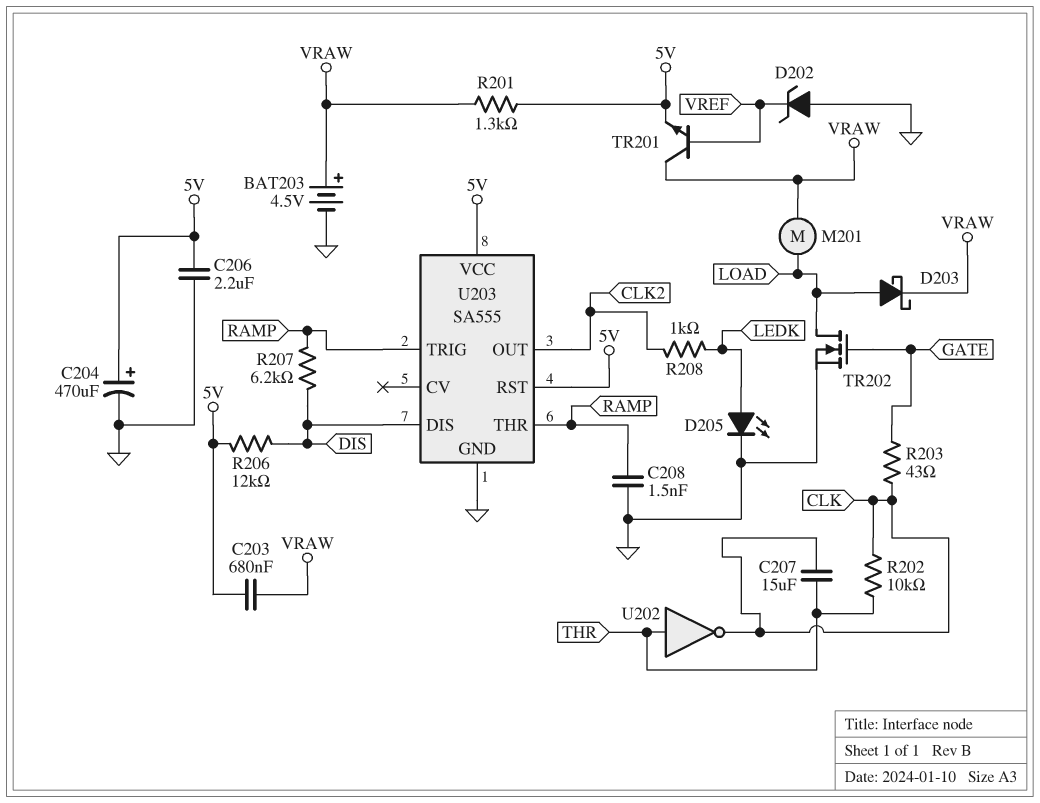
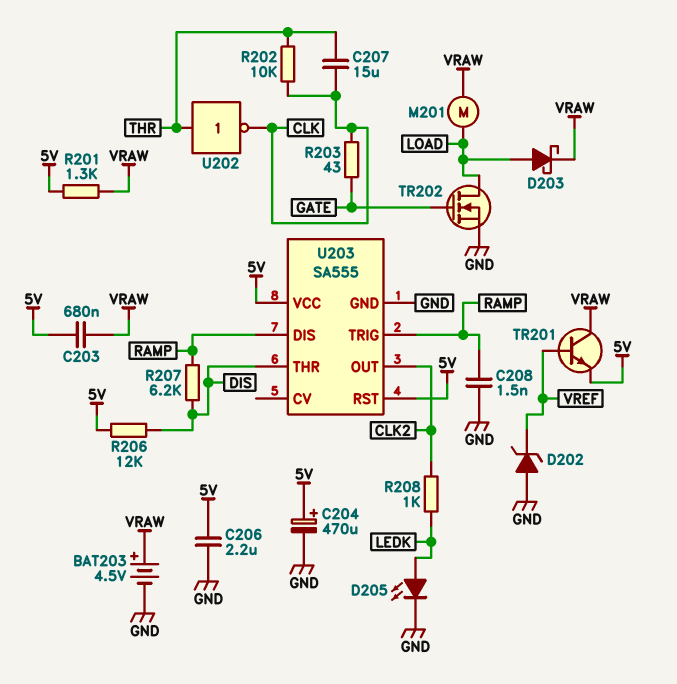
U203 pin DIS: DIS -> RAMP
U203 pin THR: RAMP -> DIS

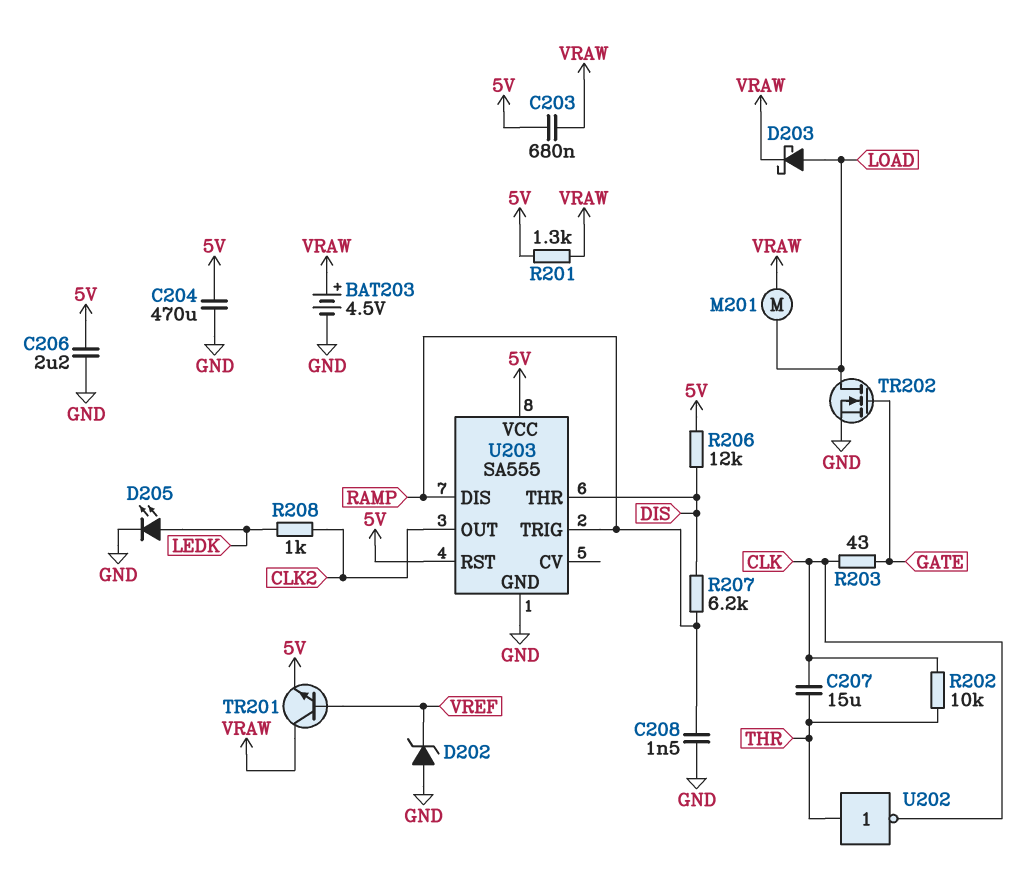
C204: 470uF (plus 5V, minus GND) -> 470uF (5V, GND)

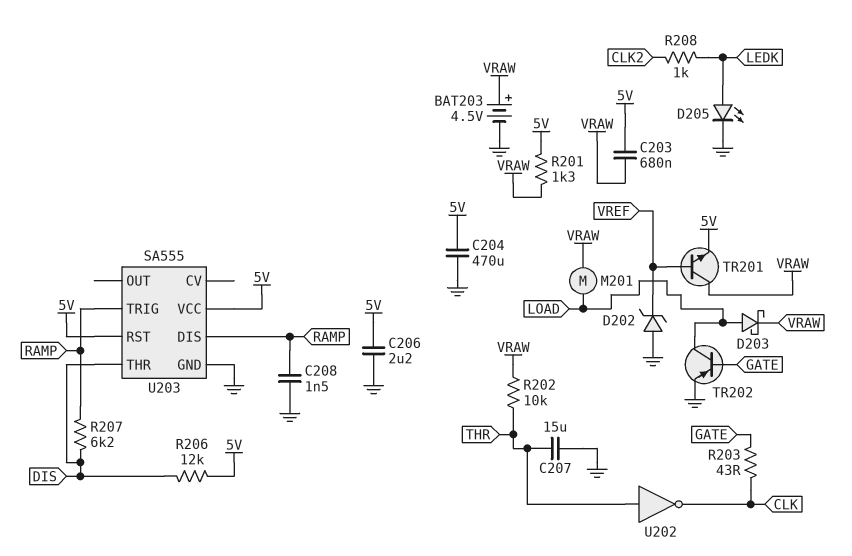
C207: 15uF (CLK, THR) -> 15uF (GND, THR)
R202: 10k (CLK, THR) -> 10k (THR, VRAW)
TR202: NMOS (G GATE, D LOAD, S GND) -> PNP (B GATE, C LOAD, E GND)
U203 pin OUT: CLK2 -> none

